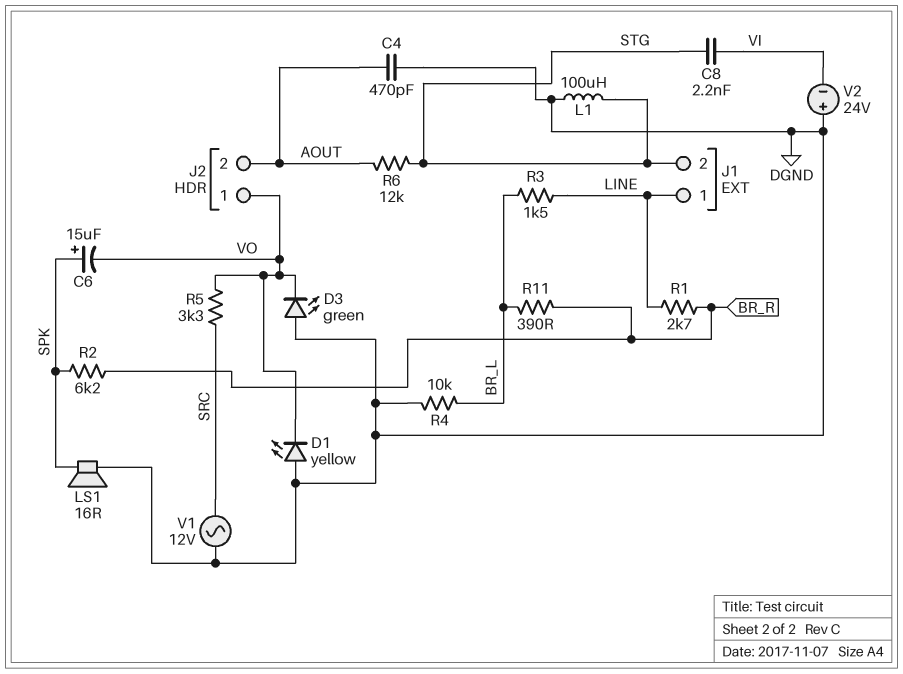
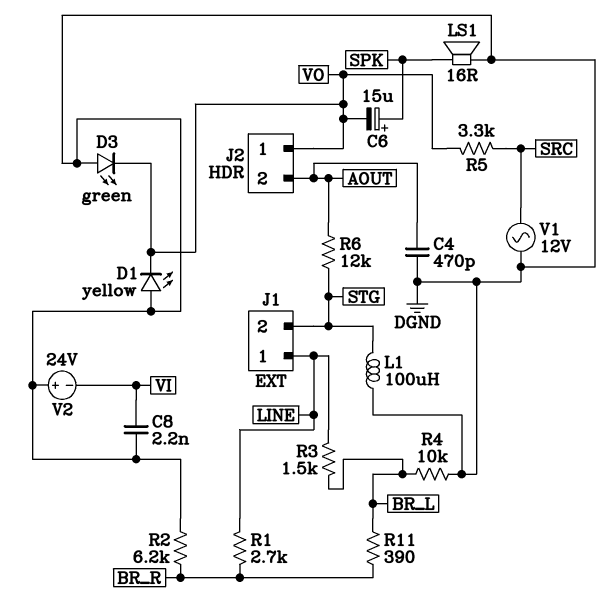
C8: 2.2nF (STG, VI) -> 2.2nF (DGND, VI)
R2: 6.2k (BR_R, SPK) -> 6.2k (BR_R, DGND)

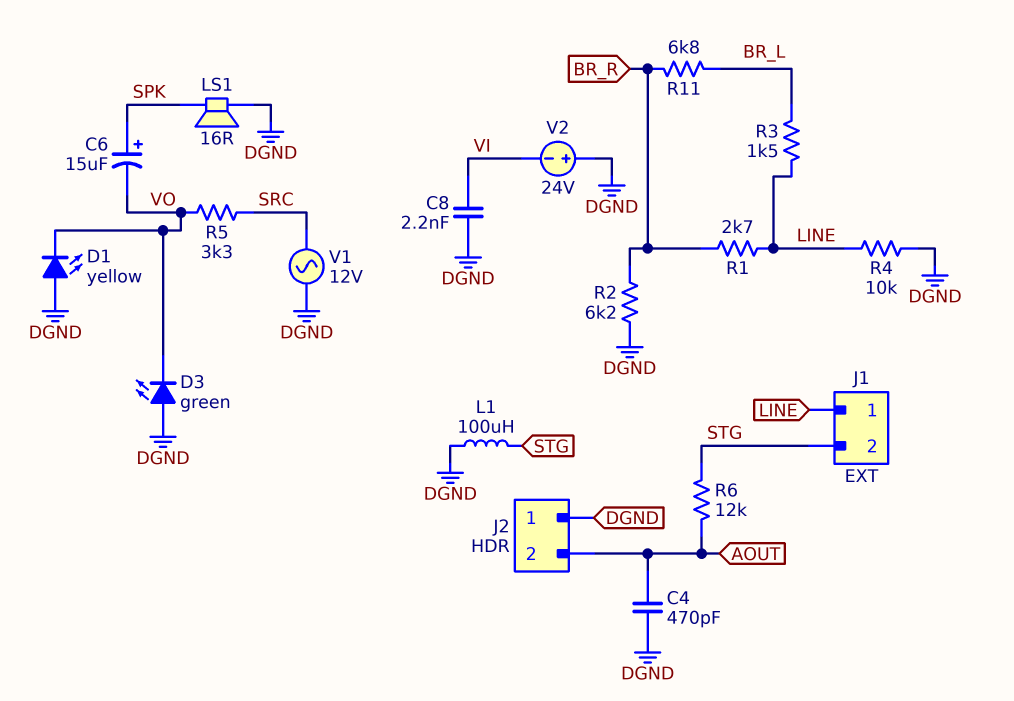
J2 pin 1: VO -> DGND
R4: 10k (BR_L, DGND) -> 10k (DGND, LINE)
R11: 390 (BR_L, BR_R) -> 6.8k (BR_L, BR_R)

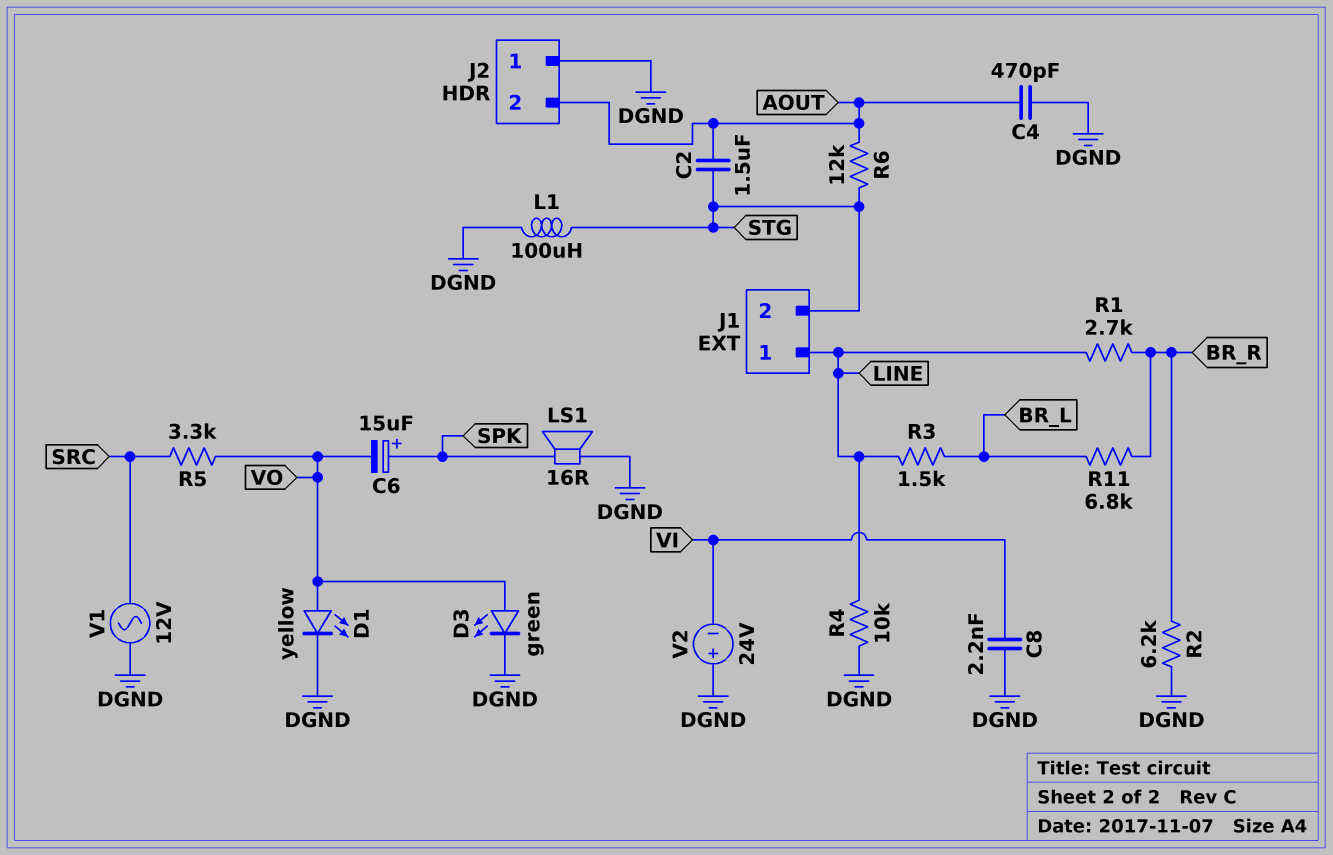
C2: none -> 1.5uF (AOUT, STG)
D1: LED yellow (A DGND, K VO) -> LED yellow (A VO, K DGND)
D3: LED green (A DGND, K VO) -> LED green (A VO, K DGND)

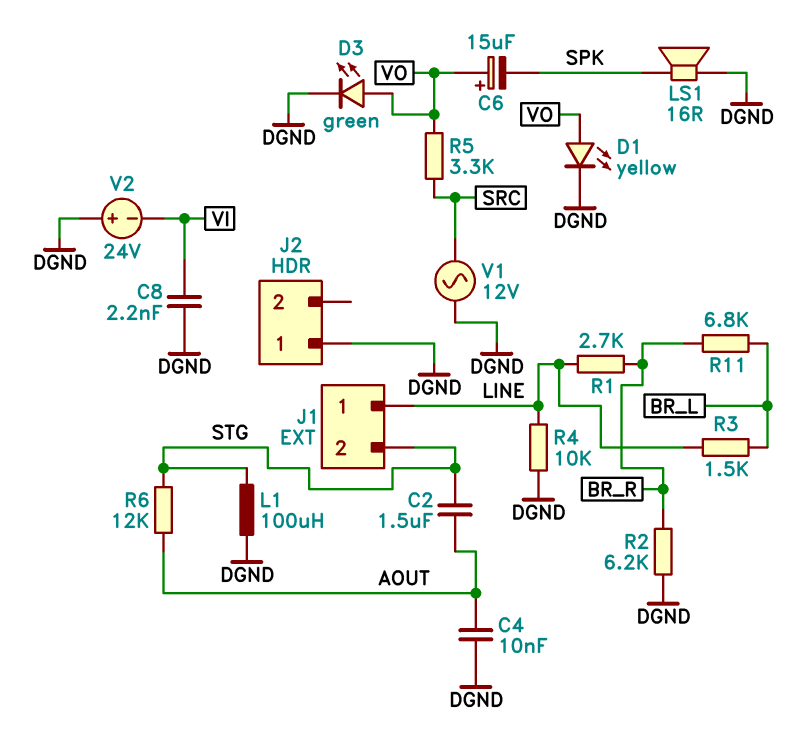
C4: 470pF (AOUT, DGND) -> 10nF (AOUT, DGND)
C6: 15uF (plus SPK, minus VO) -> 15uF (plus VO, minus SPK)
J2 pin 2: AOUT -> none

